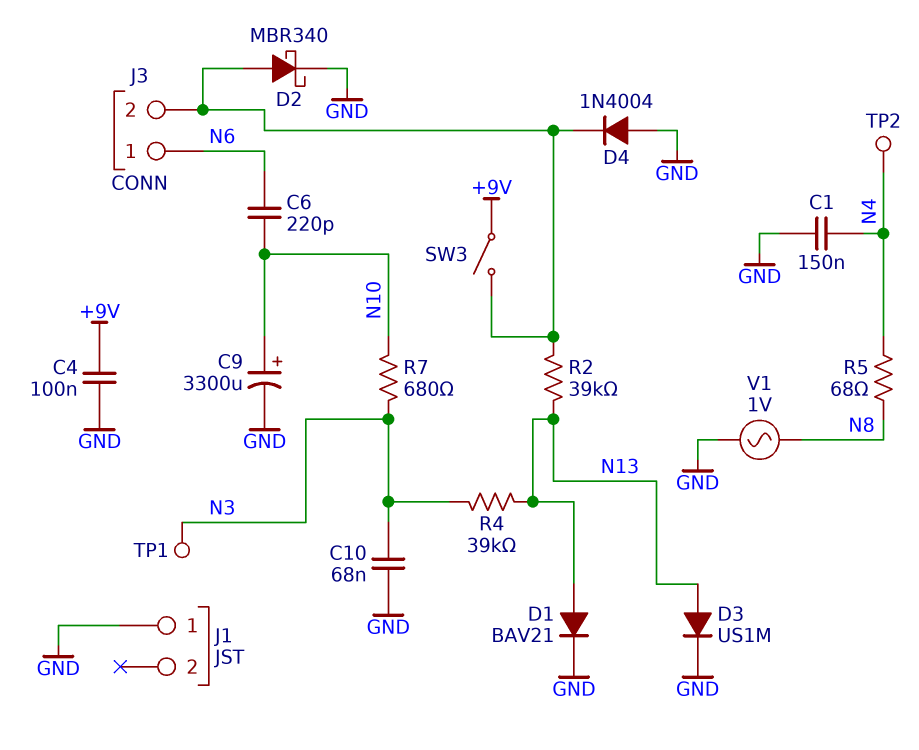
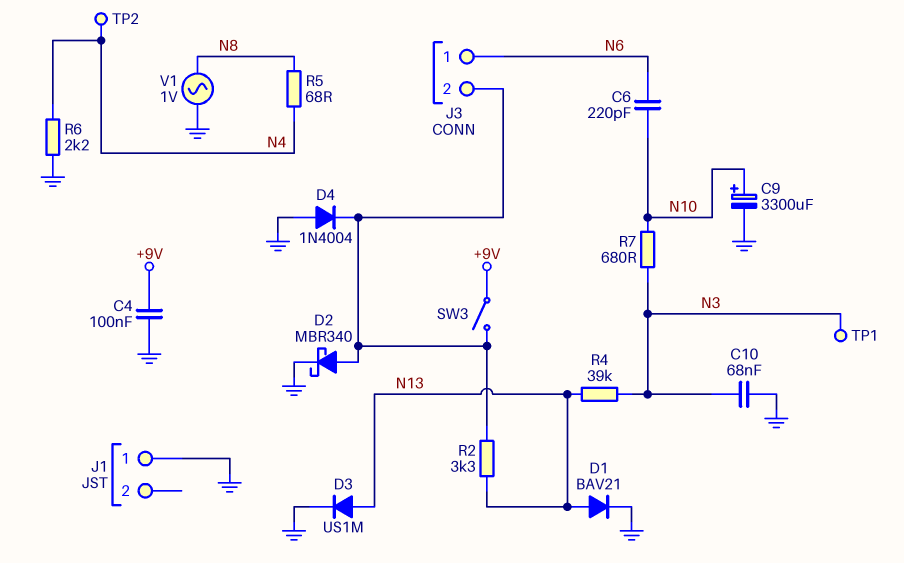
C1: 150nF (GND, N4) -> none
R2: 39k (J3/2, N13) -> 3.3k (J3/2, N13)
R6: none -> 2.2k (GND, N4)

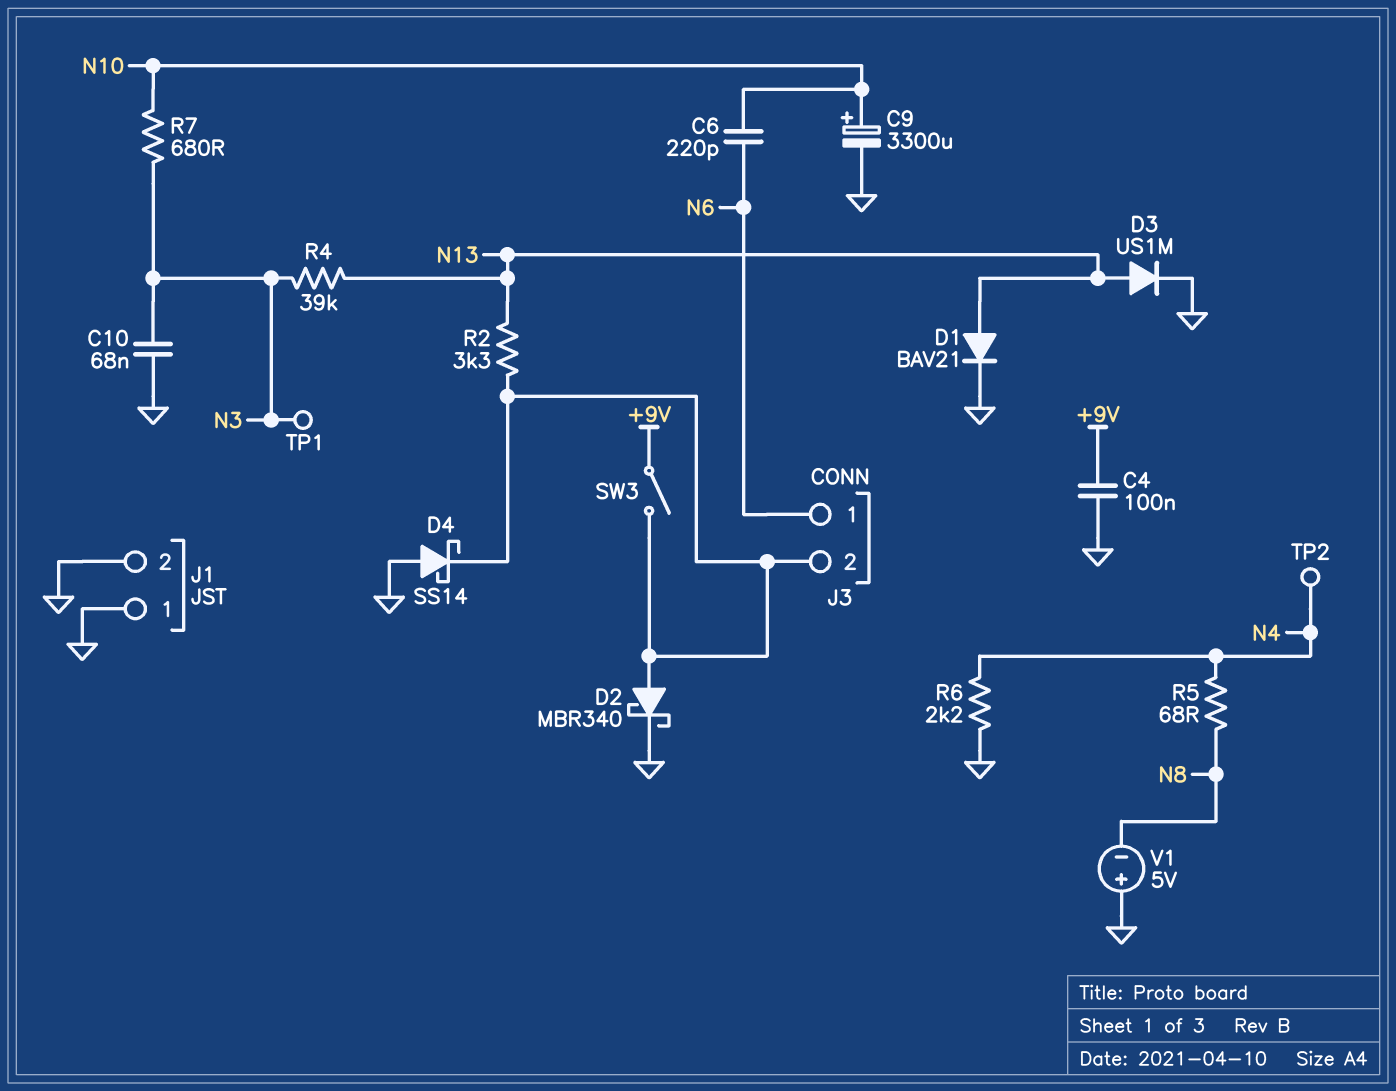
D4: diode 1N4004 (A GND, K J3/2) -> schottky SS14 (A GND, K J3/2)
J1 pin 2: none -> GND
V1: AC 1V (GND, N8) -> 5V (plus GND, minus N8)

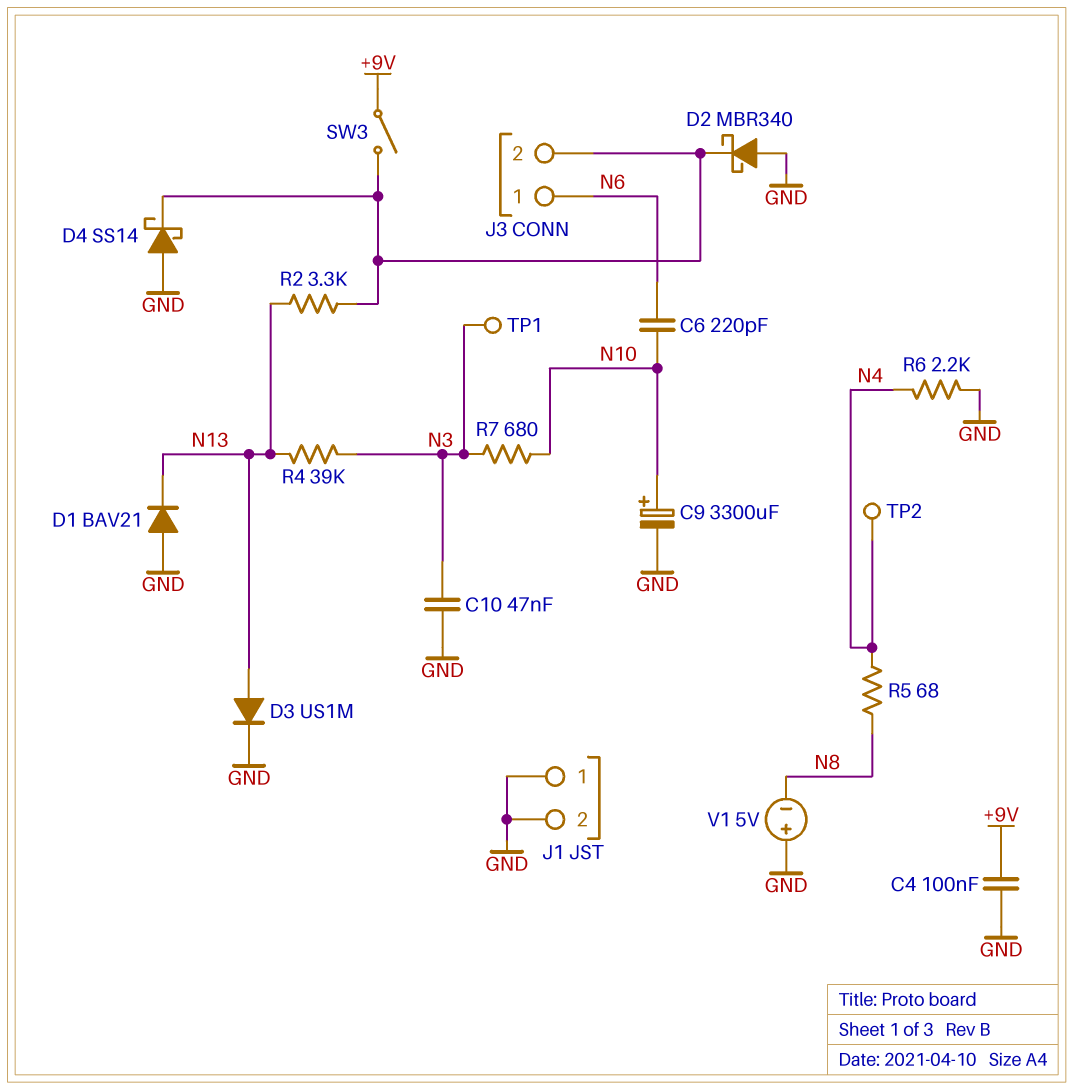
C10: 68nF (GND, N3) -> 47nF (GND, N3)
D1: diode BAV21 (A N13, K GND) -> diode BAV21 (A GND, K N13)
D2: schottky MBR340 (A J3/2, K GND) -> schottky MBR340 (A GND, K J3/2)

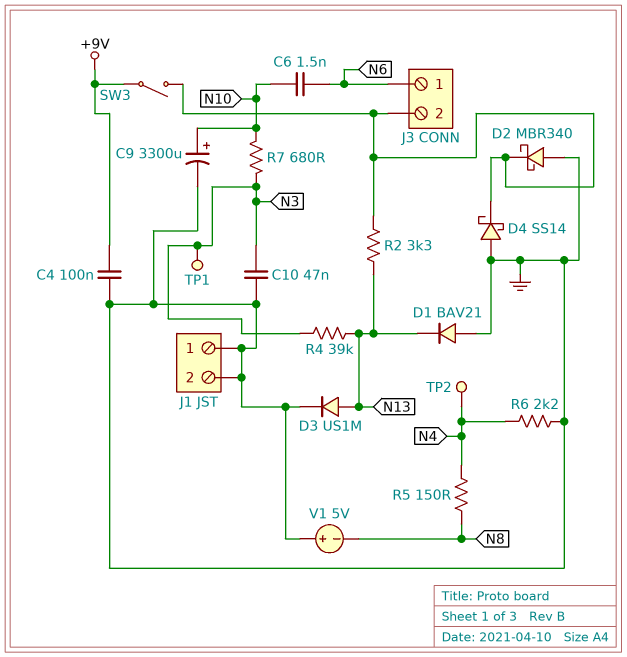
C6: 220pF (N6, N10) -> 1.5nF (N6, N10)
R5: 68 (N4, N8) -> 150 (N4, N8)

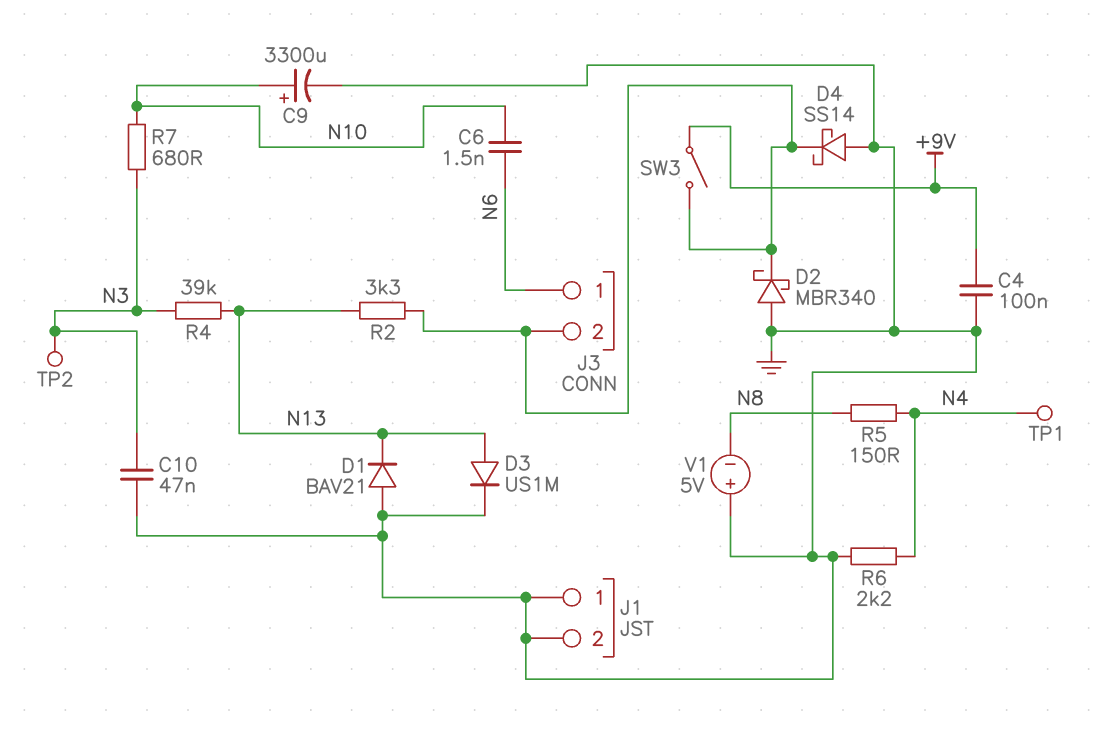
TP1: test point (N3) -> test point (N4)
TP2: test point (N4) -> test point (N3)

